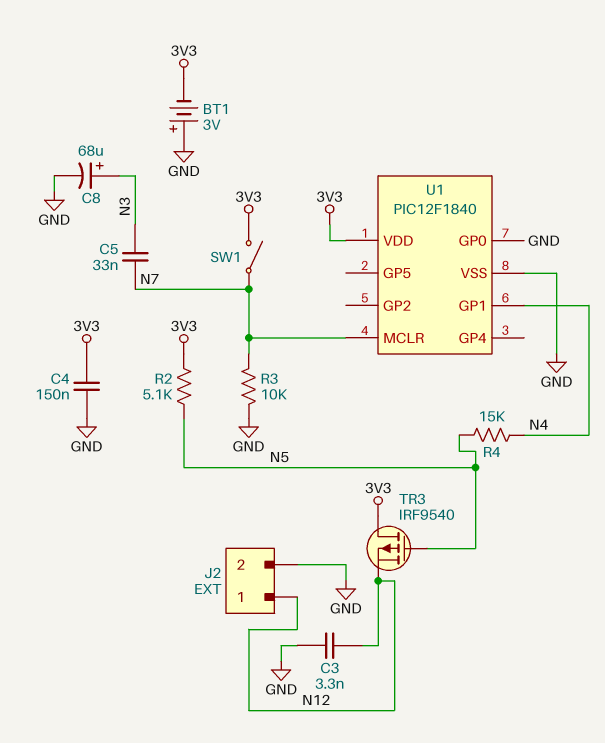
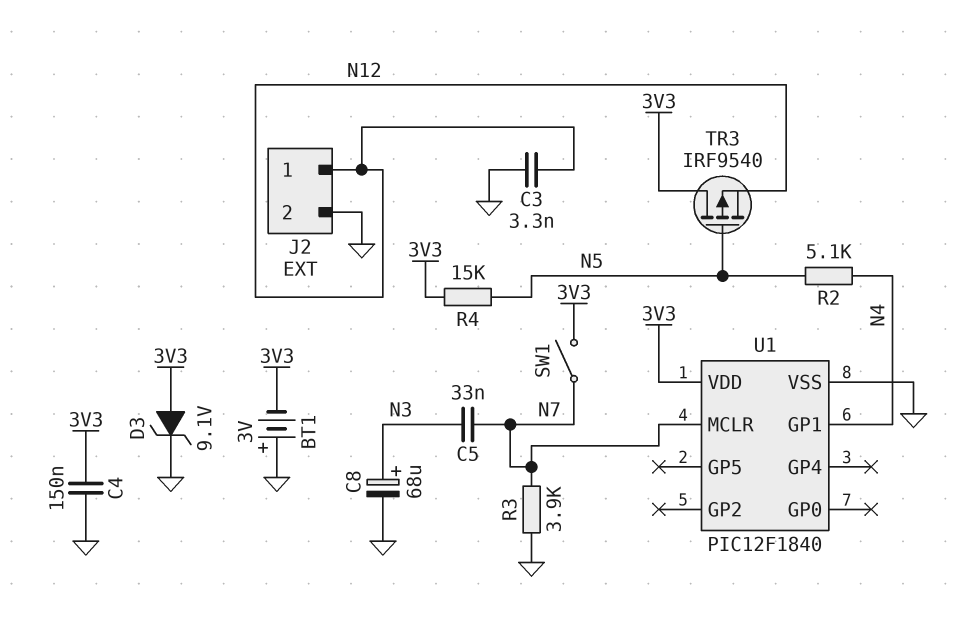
D3: none -> zener 9.1V (A 3V3, K GND)
R2: 5.1k (3V3, N5) -> 5.1k (N4, N5)
R3: 10k (GND, N7) -> 3.9k (GND, N7)
R4: 15k (N4, N5) -> 15k (3V3, N5)
U1 pin GP0: GND -> none

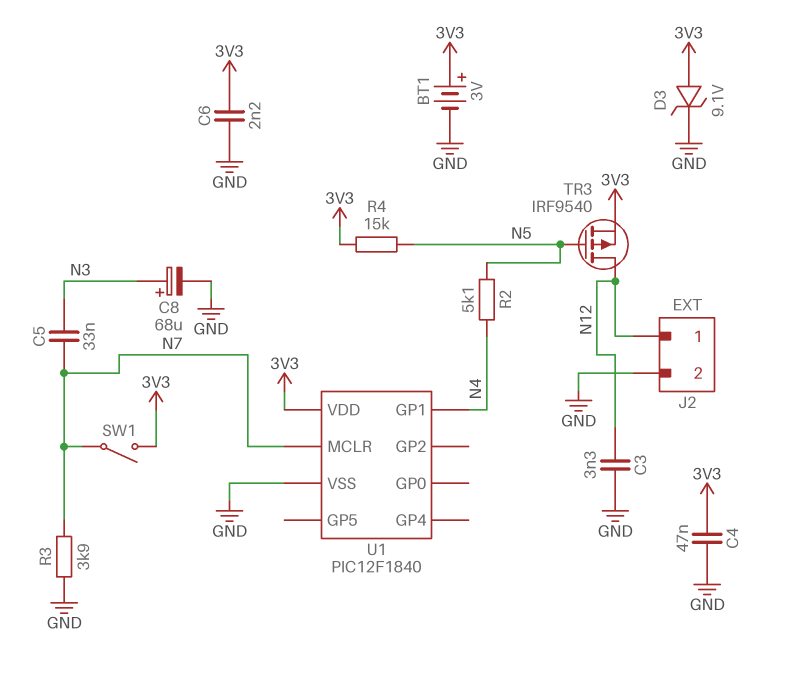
BT1: 3V (plus GND, minus 3V3) -> 3V (plus 3V3, minus GND)
C4: 150nF (3V3, GND) -> 47nF (3V3, GND)
C6: none -> 2.2nF (3V3, GND)
TR3: PMOS IRF9540 (G N5, D 3V3, S N12) -> PMOS IRF9540 (G N5, D N12, S 3V3)

